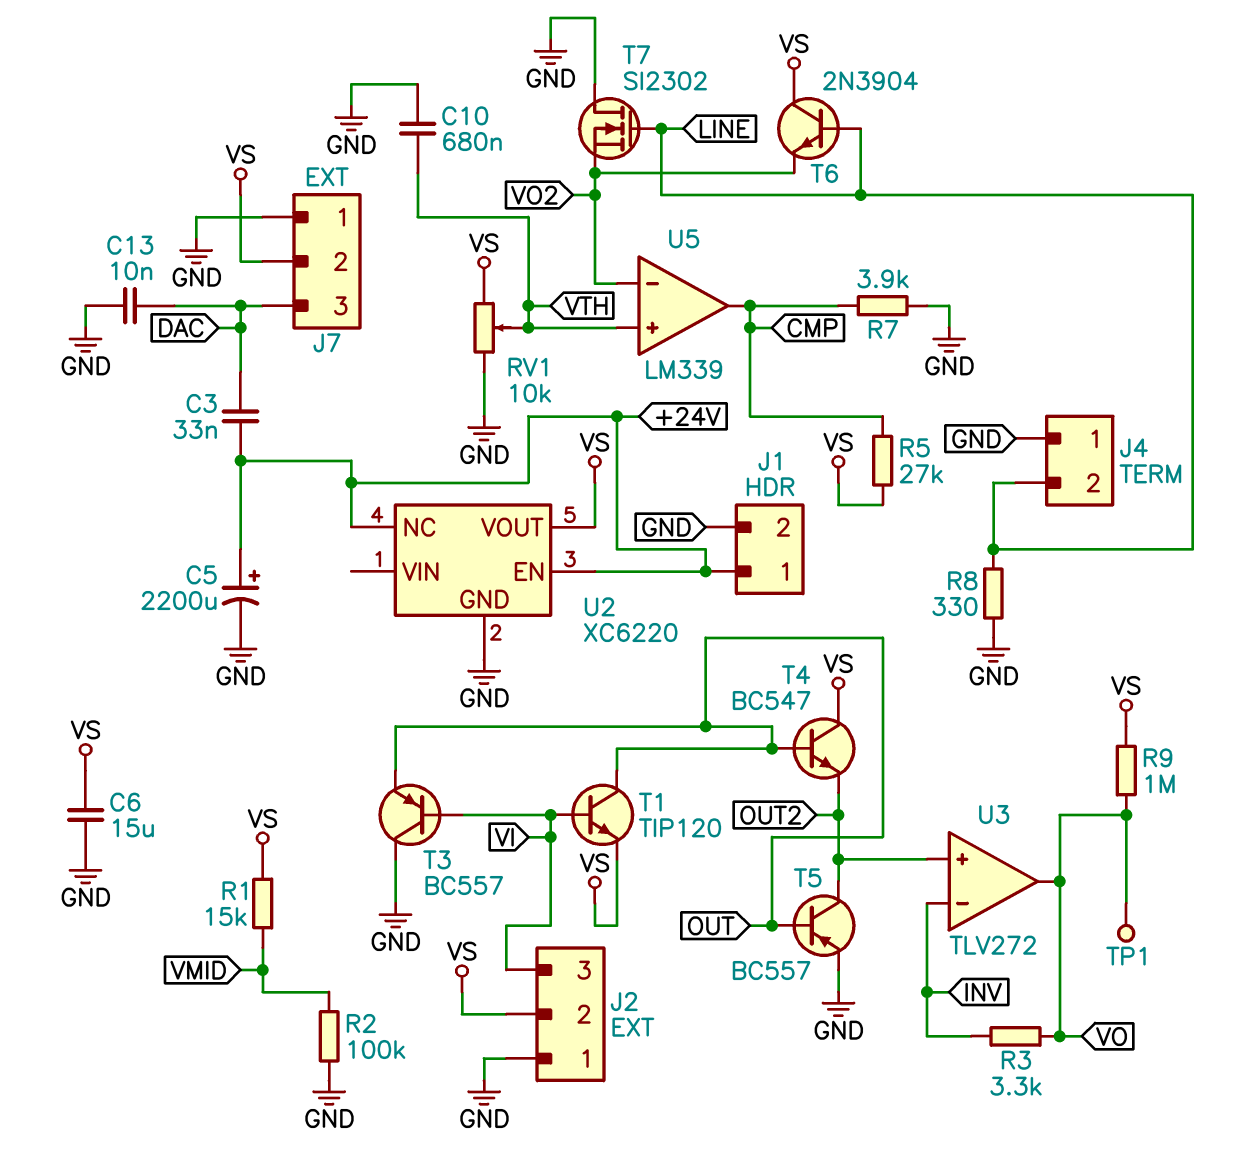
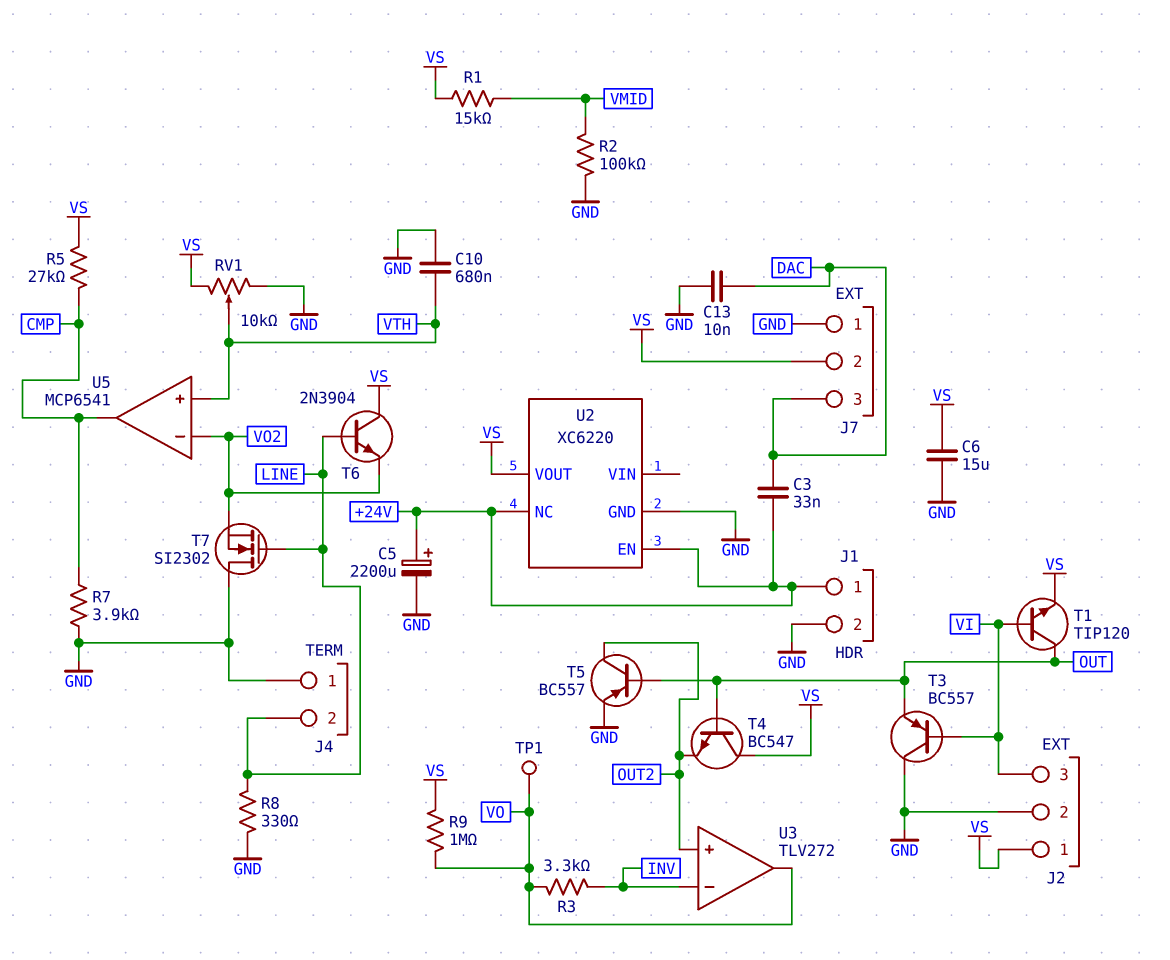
J2 pin 1: GND -> VS
J2 pin 2: VS -> GND
U5: LM339 -> MCP6541

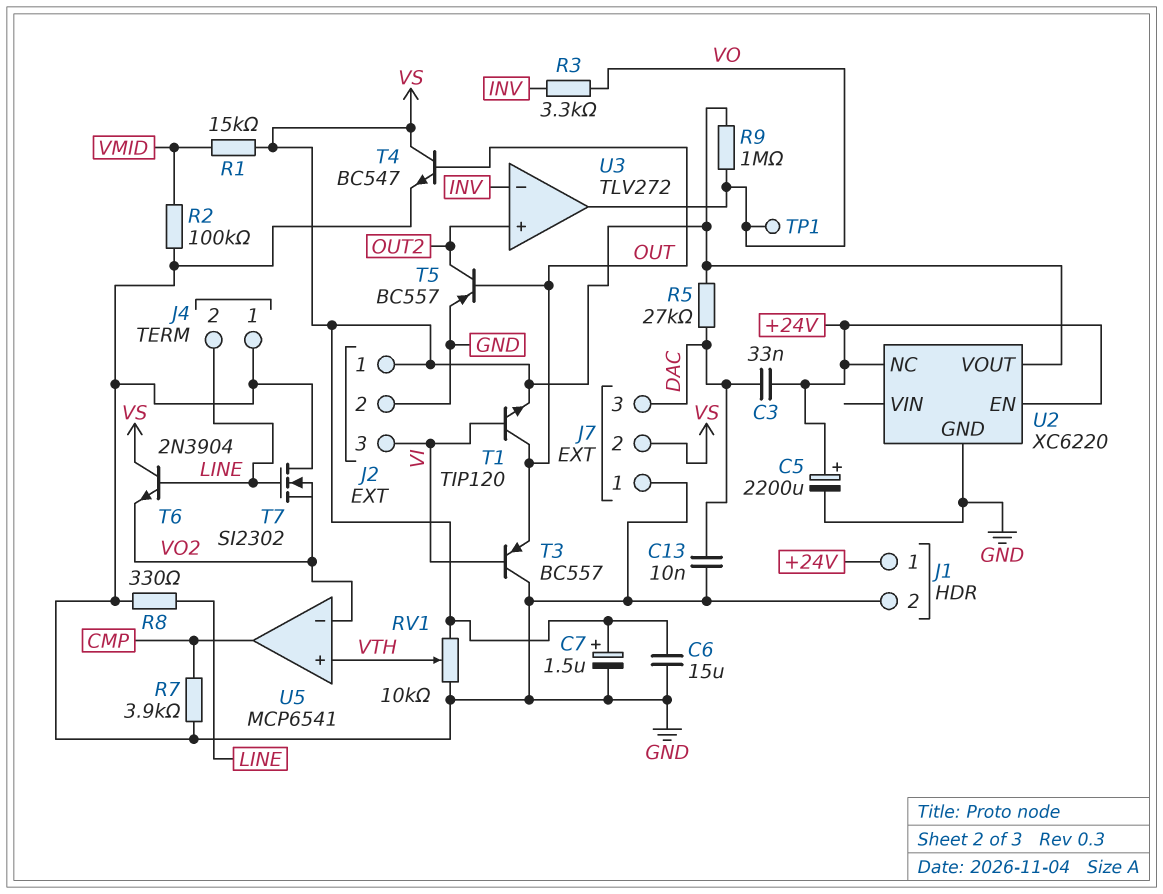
C7: none -> 1.5uF (plus VS, minus GND)
C10: 680nF (GND, VTH) -> none
R5: 27k (CMP, VS) -> 27k (DAC, VS)
T4: NPN BC547 (B OUT, C VS, E OUT2) -> NPN BC547 (B OUT, C VS, E GND)

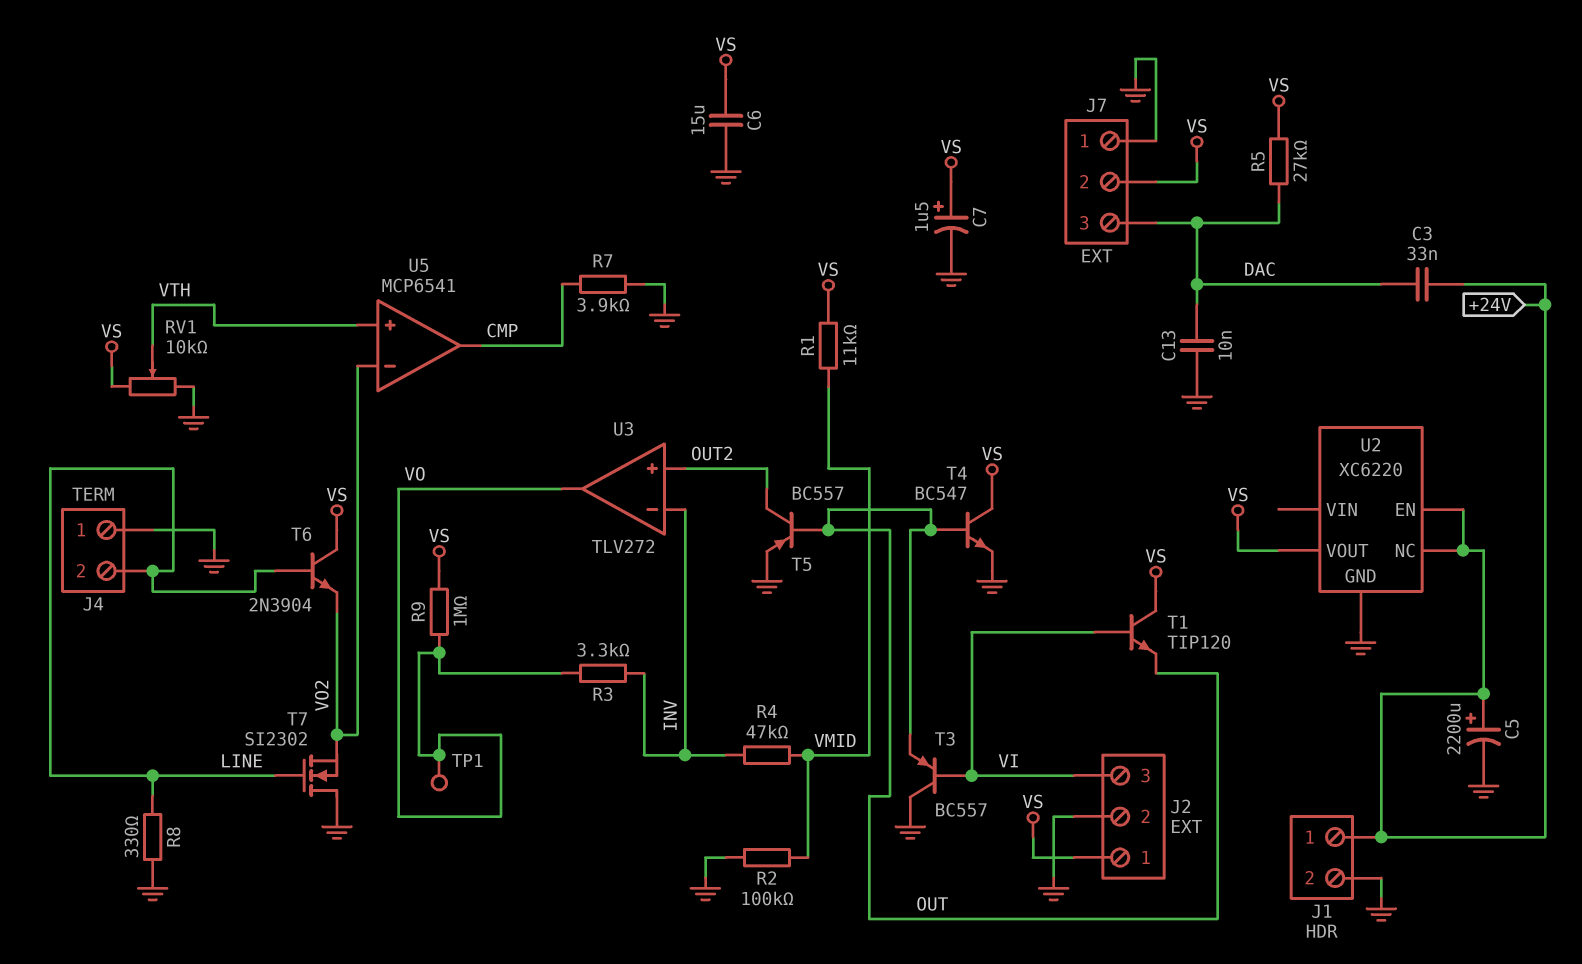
R1: 15k (VMID, VS) -> 11k (VMID, VS)
R4: none -> 47k (INV, VMID)
T1: NPN TIP120 (B VI, C OUT, E VS) -> NPN TIP120 (B VI, C VS, E OUT)

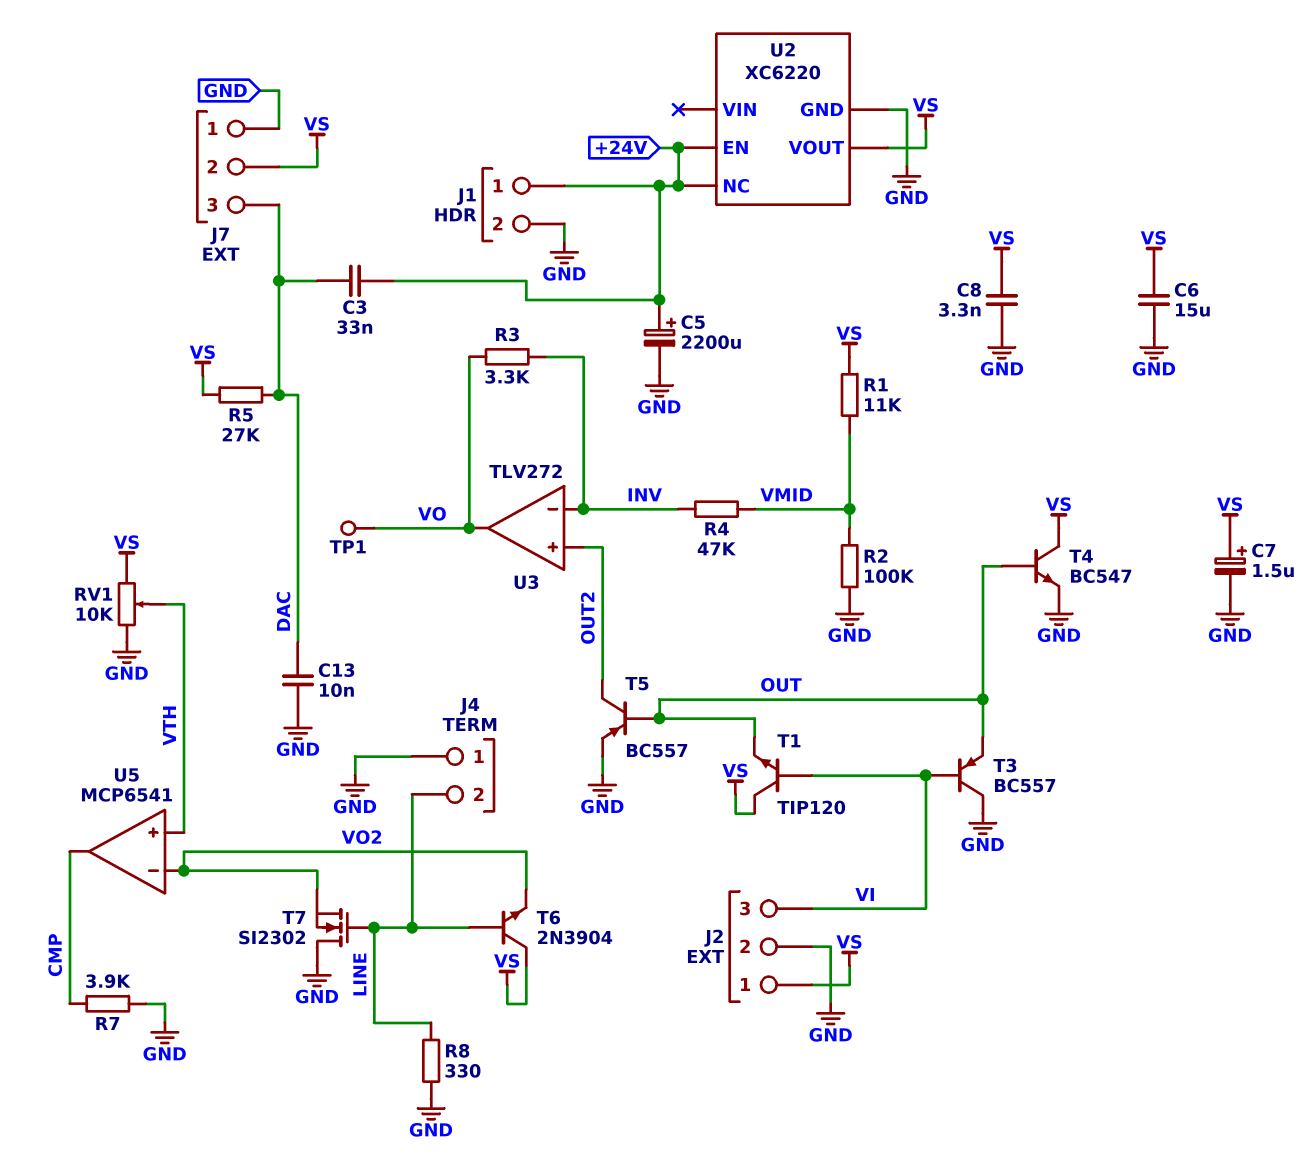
C8: none -> 3.3nF (GND, VS)
R9: 1M (VO, VS) -> none

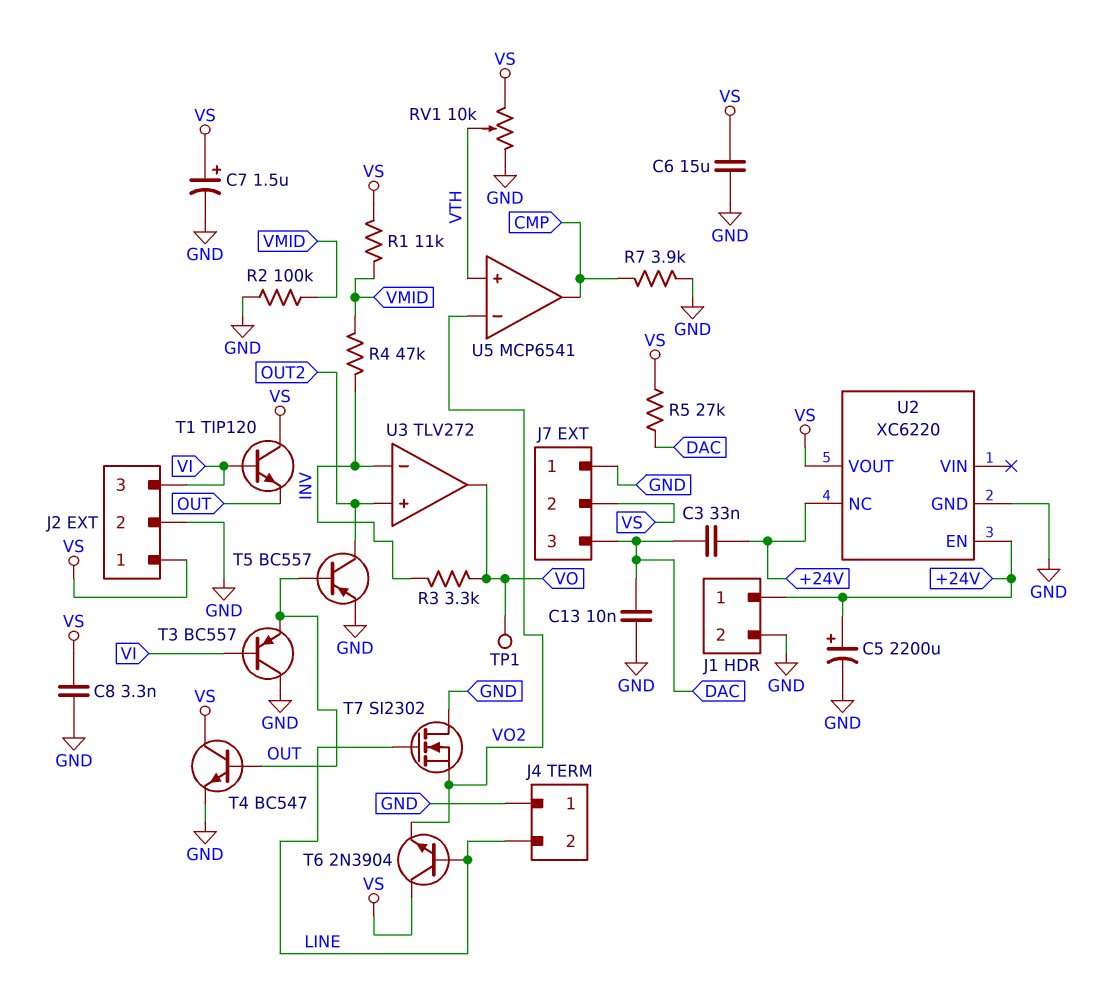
R8: 330 (GND, LINE) -> none

